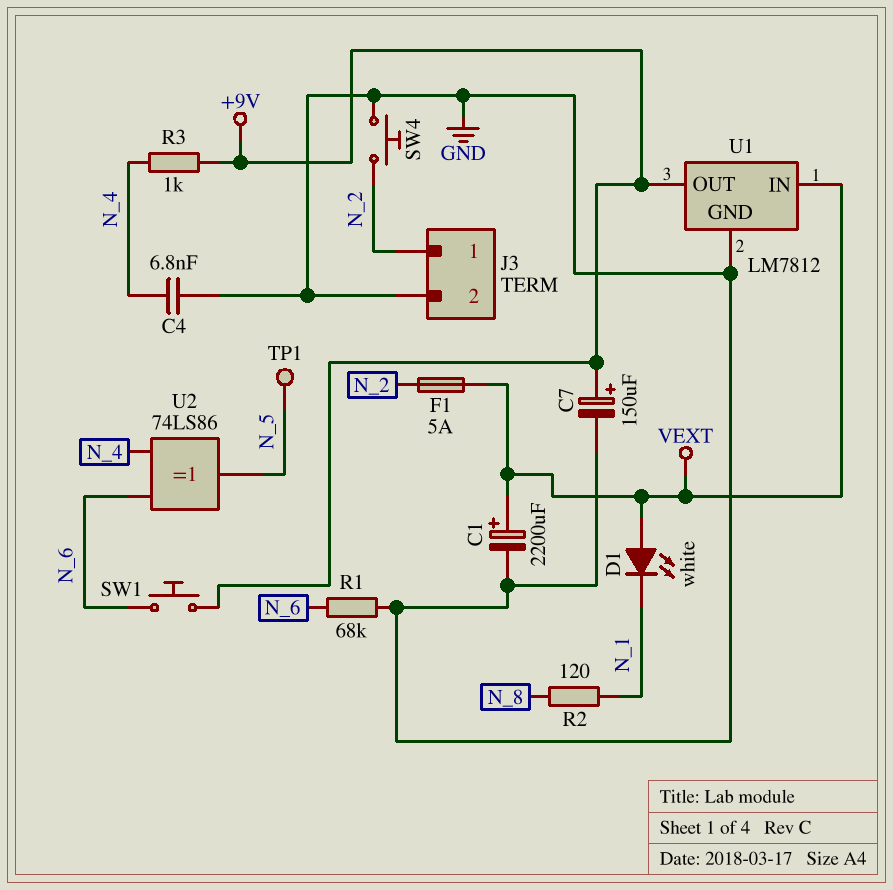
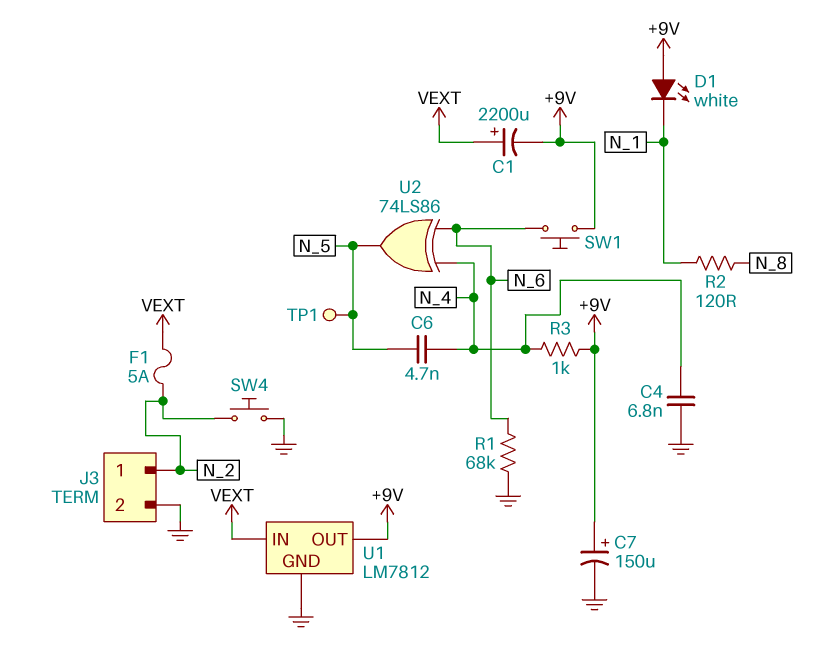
C1: 2200uF (plus VEXT, minus GND) -> 2200uF (plus VEXT, minus +9V)
C6: none -> 4.7nF (N_4, N_5)
D1: LED white (A VEXT, K N_1) -> LED white (A +9V, K N_1)

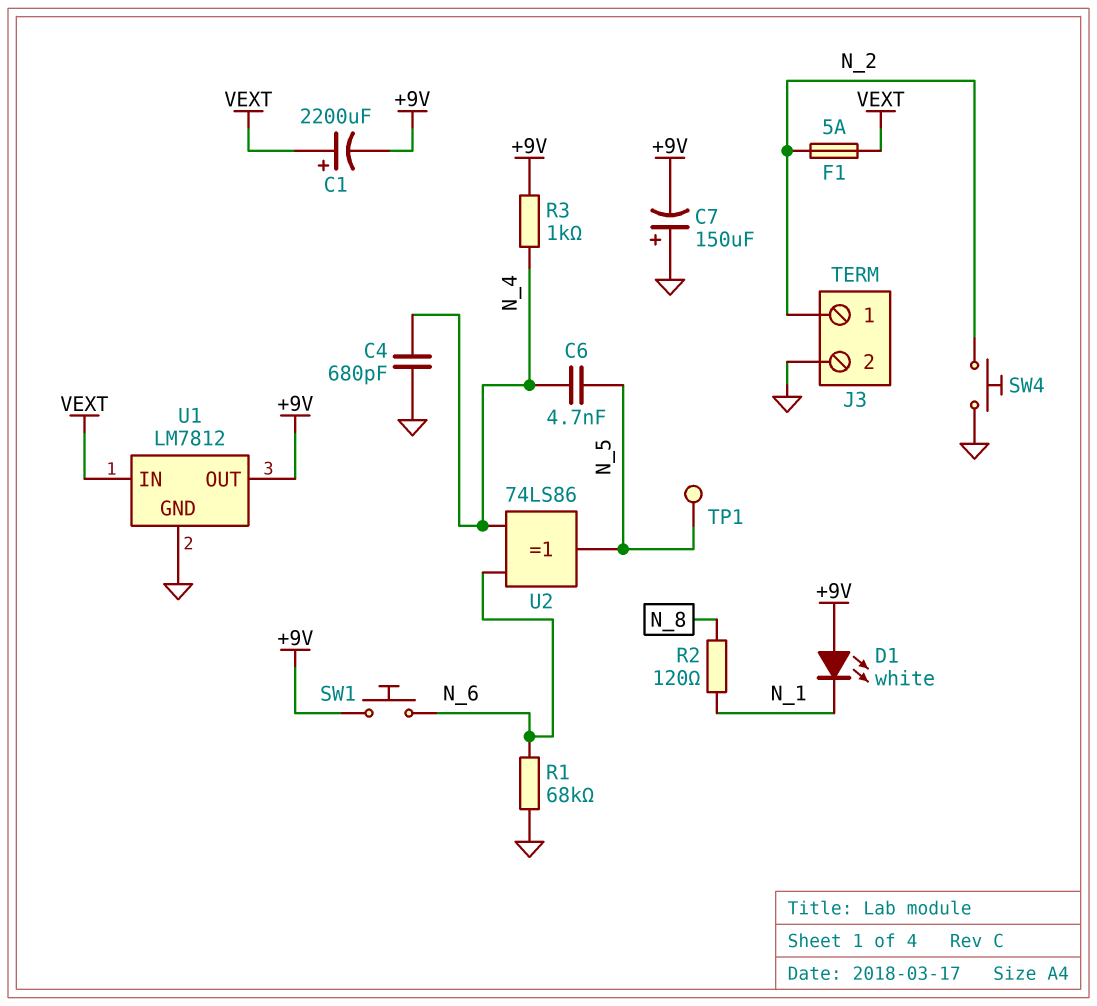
C4: 6.8nF (GND, N_4) -> 680pF (GND, N_4)
C7: 150uF (plus +9V, minus GND) -> 150uF (plus GND, minus +9V)

